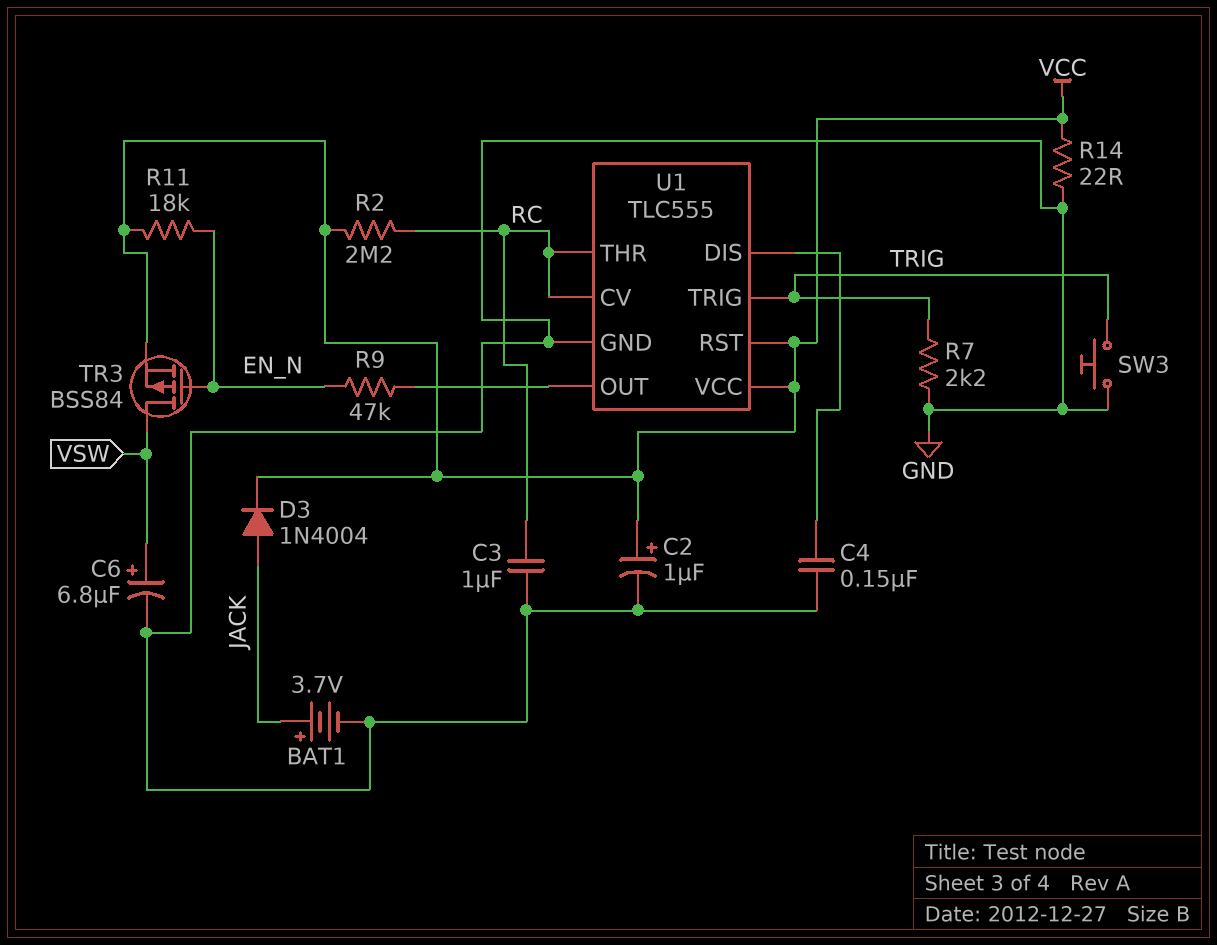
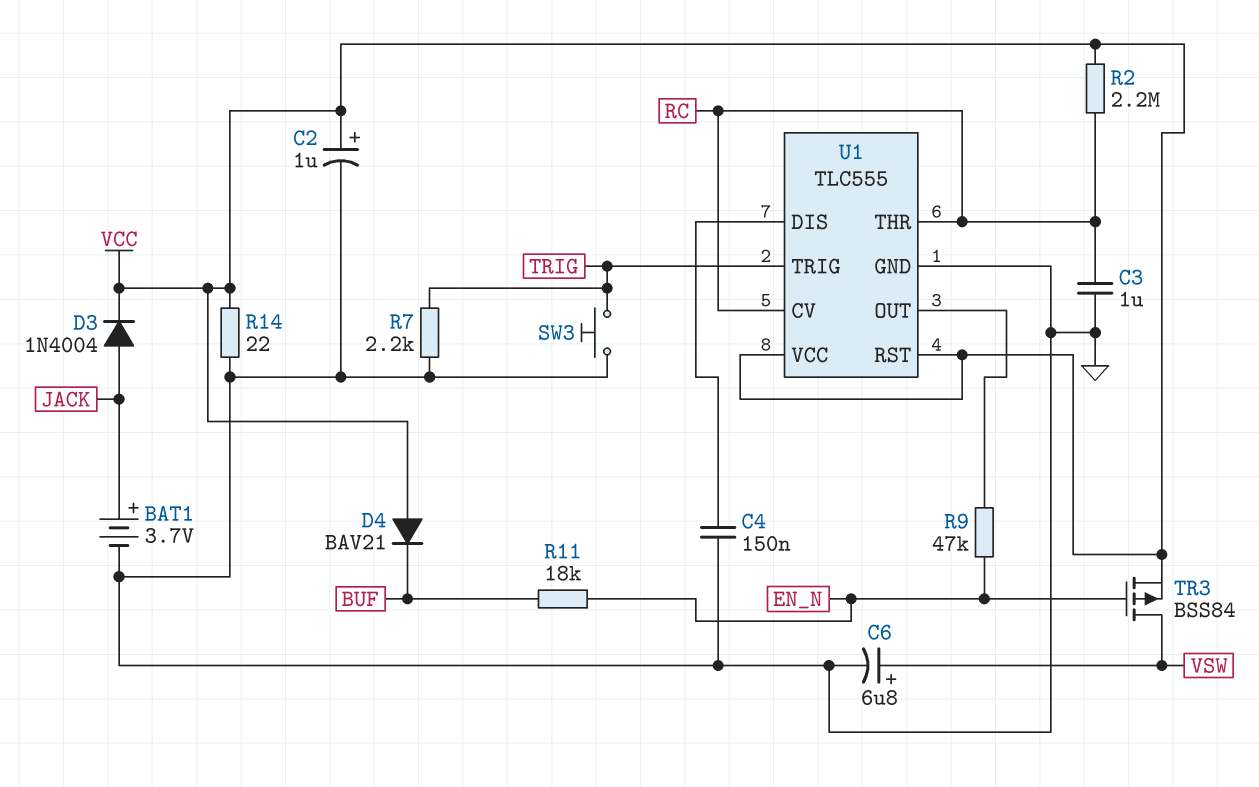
D4: none -> diode BAV21 (A VCC, K BUF)
R11: 18k (EN_N, VCC) -> 18k (BUF, EN_N)

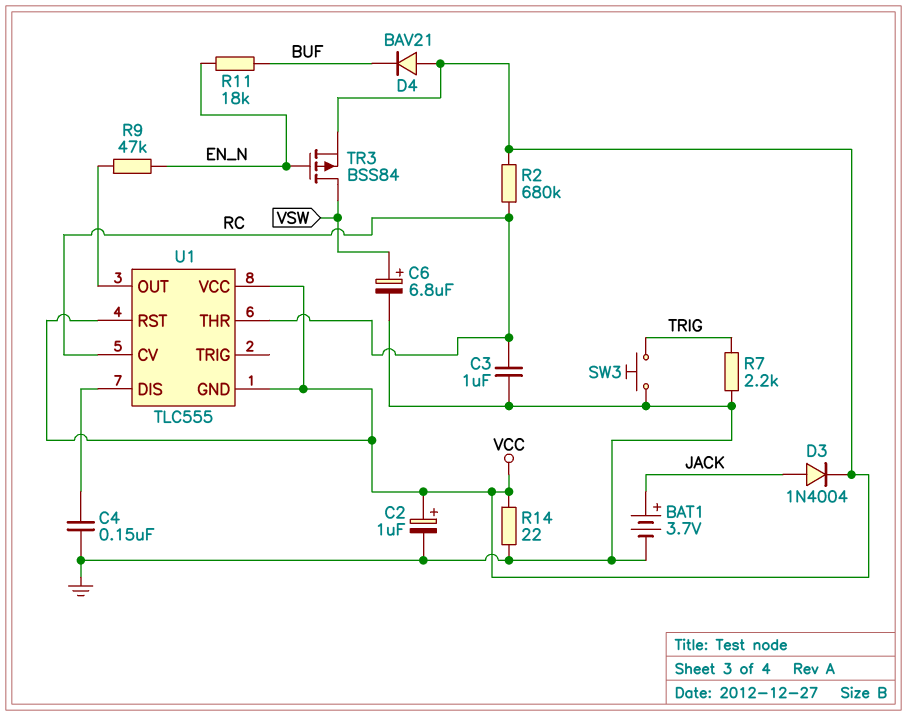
R2: 2.2M (RC, VCC) -> 680k (RC, VCC)
U1 pin GND: GND -> VCC
U1 pin TRIG: TRIG -> none

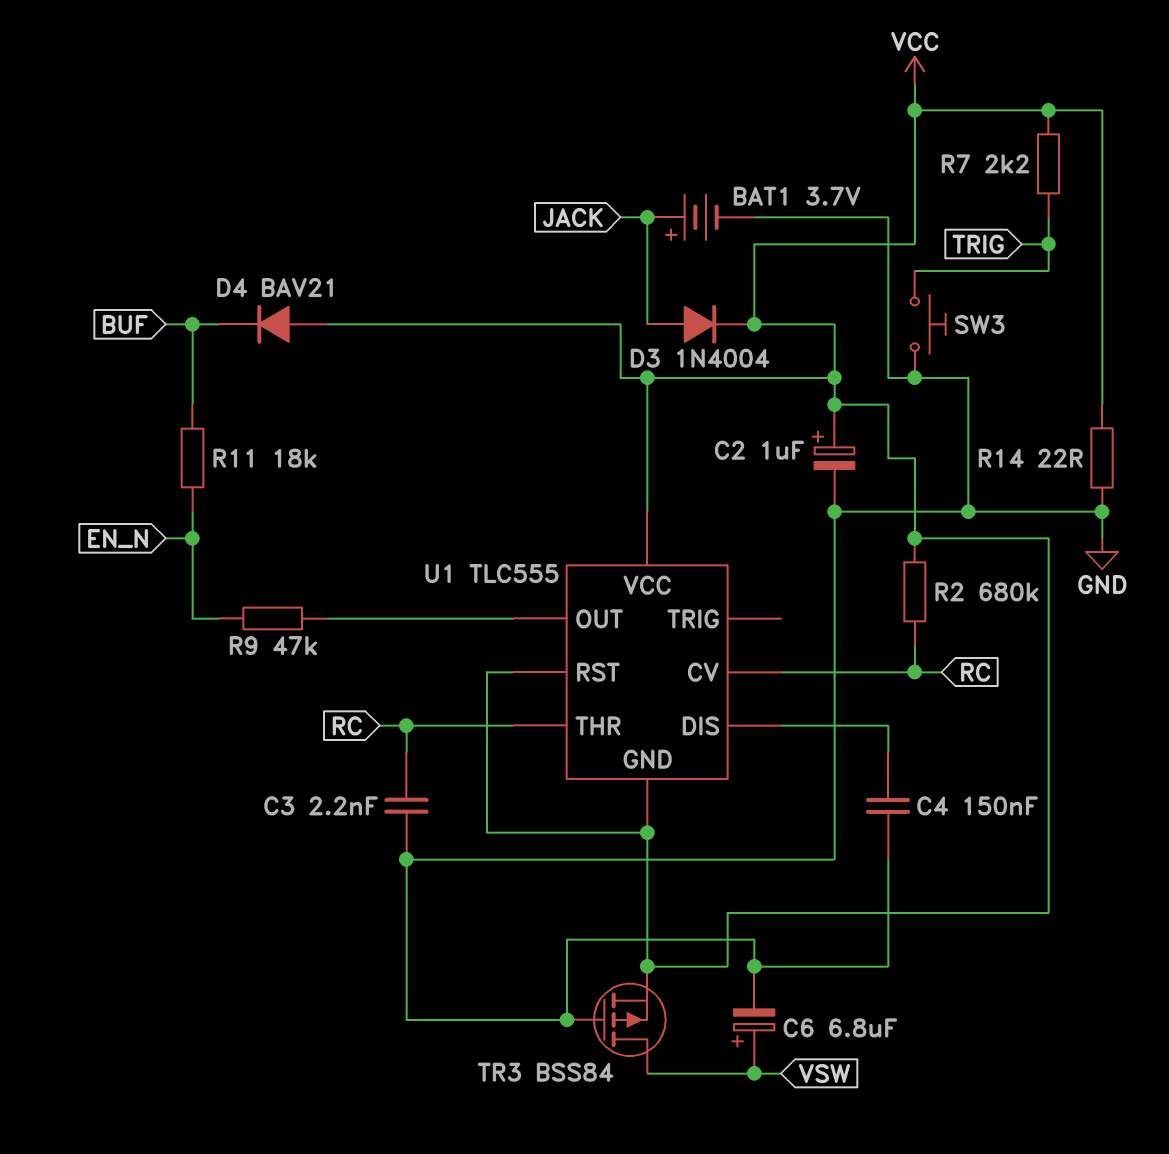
C3: 1uF (GND, RC) -> 2.2nF (GND, RC)
R7: 2.2k (GND, TRIG) -> 2.2k (TRIG, VCC)
TR3: PMOS BSS84 (G EN_N, D VSW, S VCC) -> PMOS BSS84 (G GND, D VSW, S VCC)

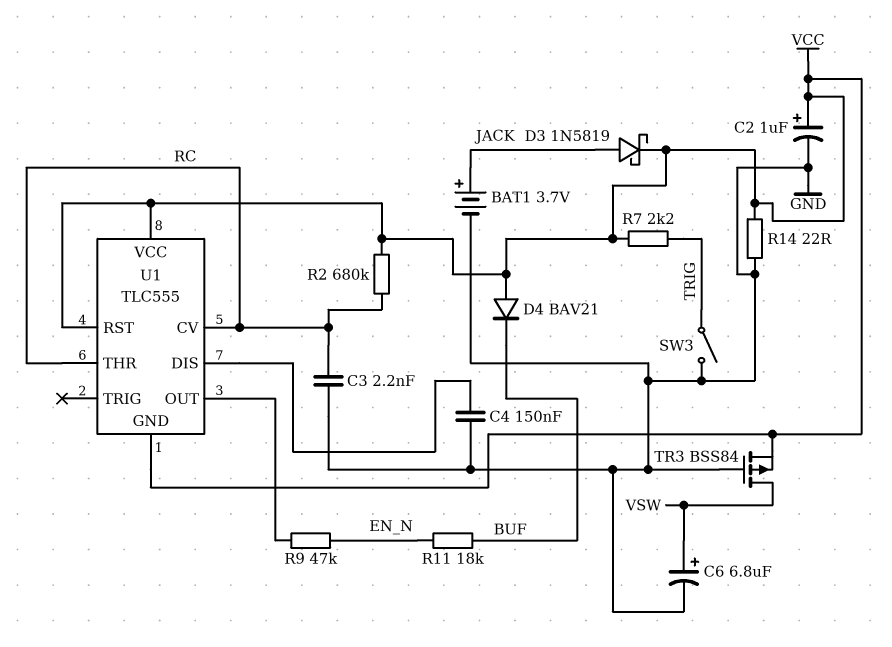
D3: diode 1N4004 (A JACK, K VCC) -> schottky 1N5819 (A JACK, K VCC)
SW3: button (GND, TRIG) -> switch (GND, TRIG)

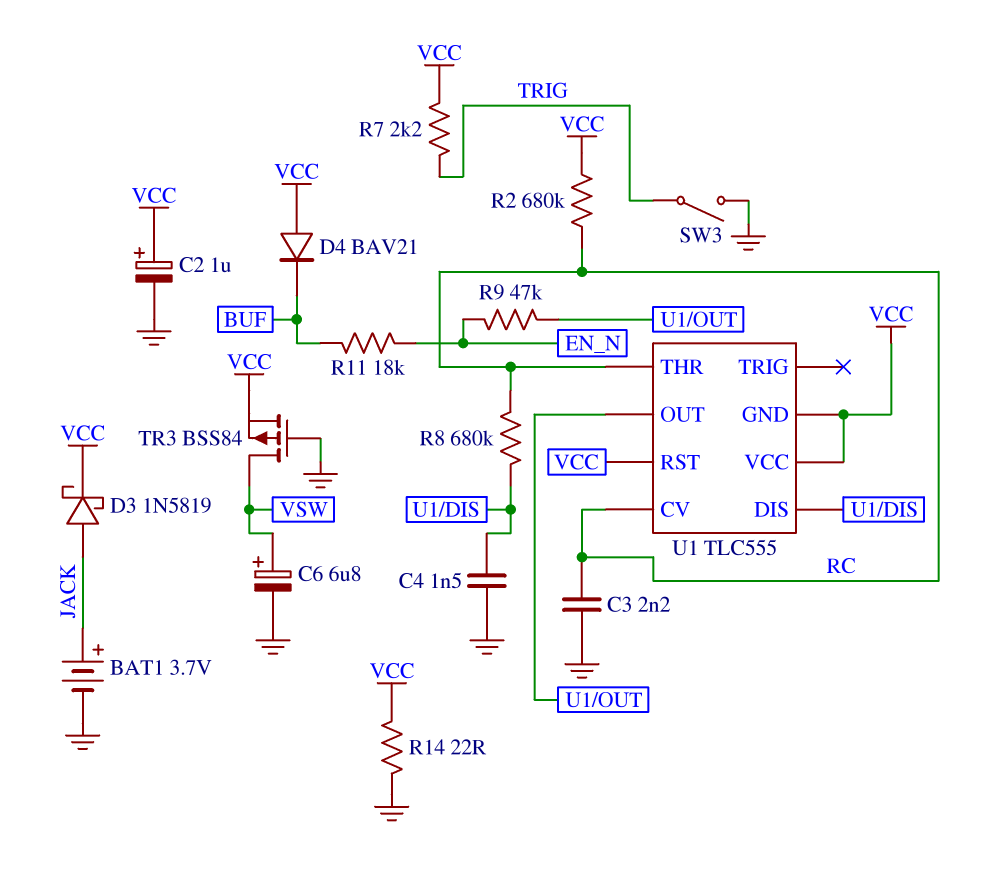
C4: 150nF (GND, U1/DIS) -> 1.5nF (GND, U1/DIS)
R8: none -> 680k (RC, U1/DIS)

